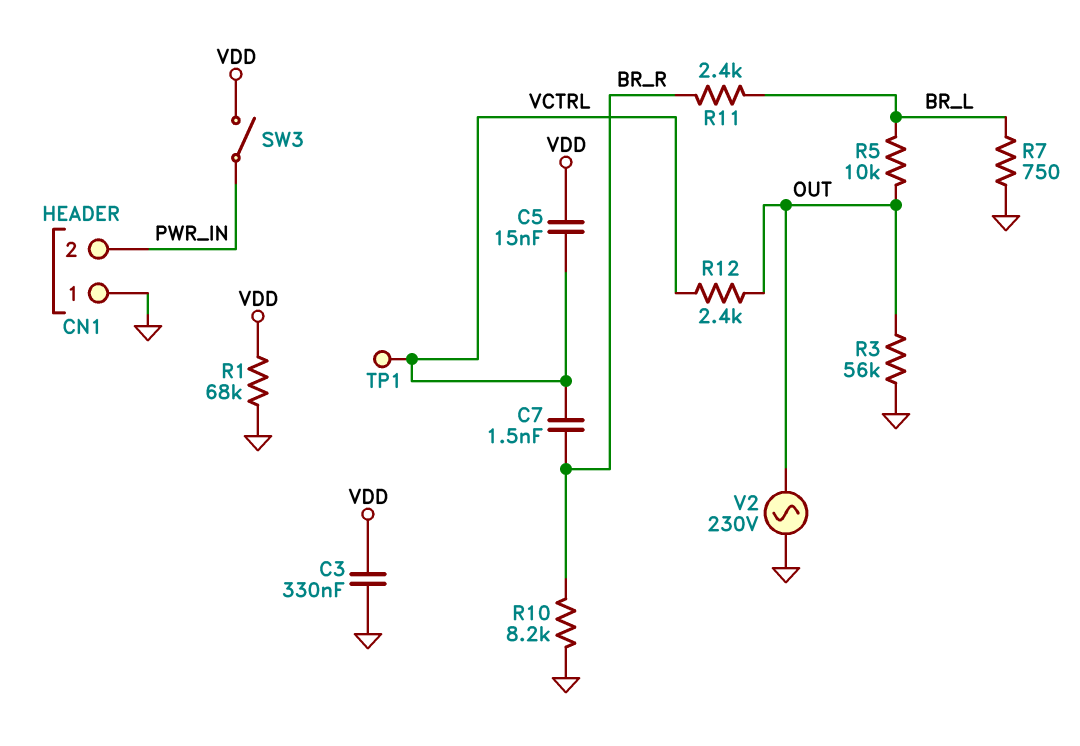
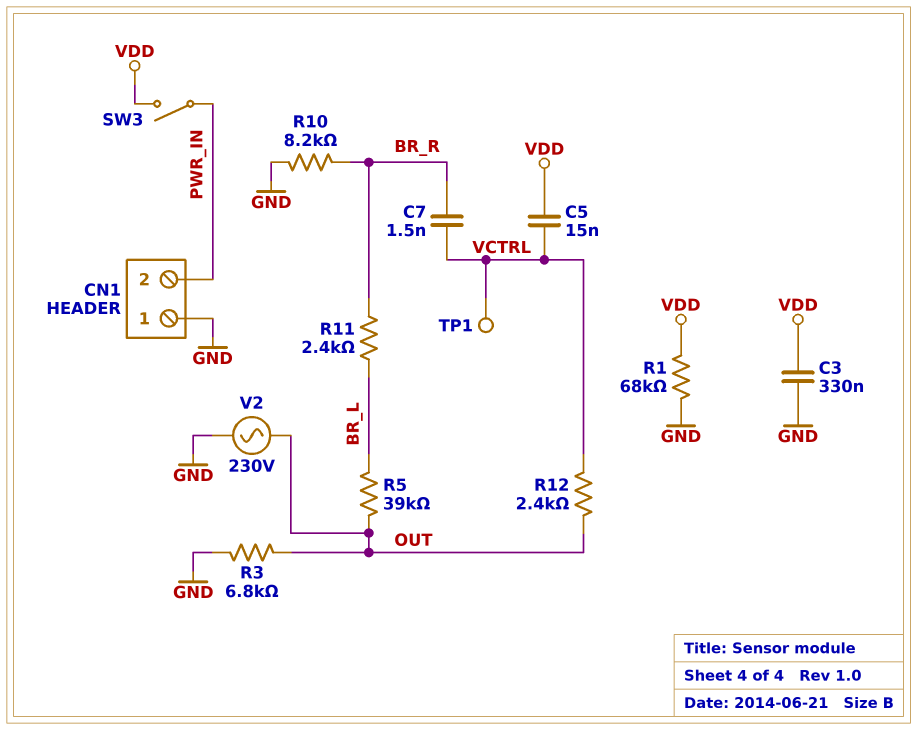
R3: 56k (GND, OUT) -> 6.8k (GND, OUT)
R5: 10k (BR_L, OUT) -> 39k (BR_L, OUT)
R7: 750 (BR_L, GND) -> none

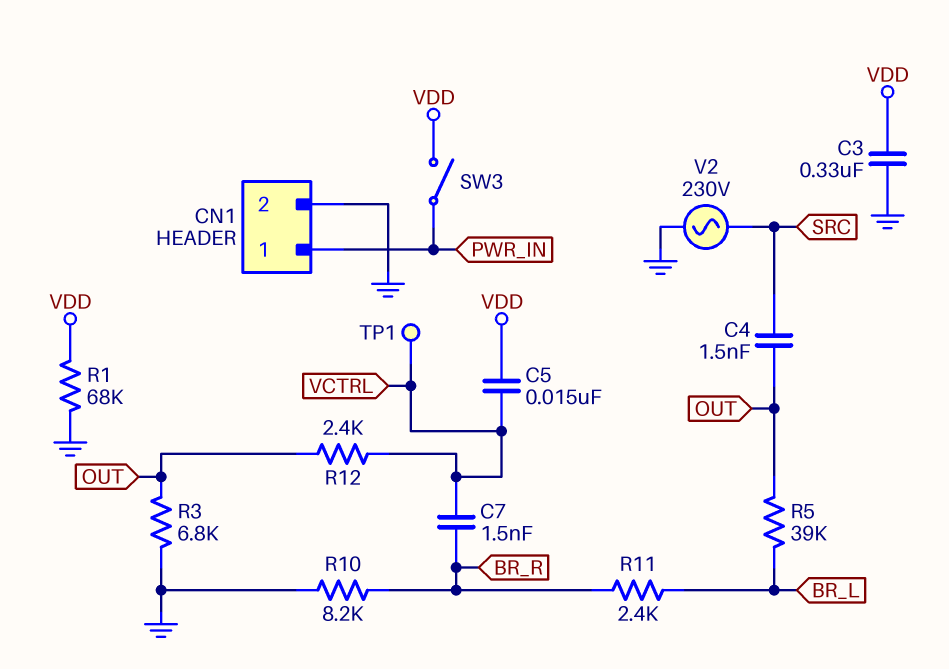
C4: none -> 1.5nF (OUT, SRC)
CN1 pin 1: GND -> PWR_IN
CN1 pin 2: PWR_IN -> GND
V2: AC 230V (GND, OUT) -> AC 230V (GND, SRC)

